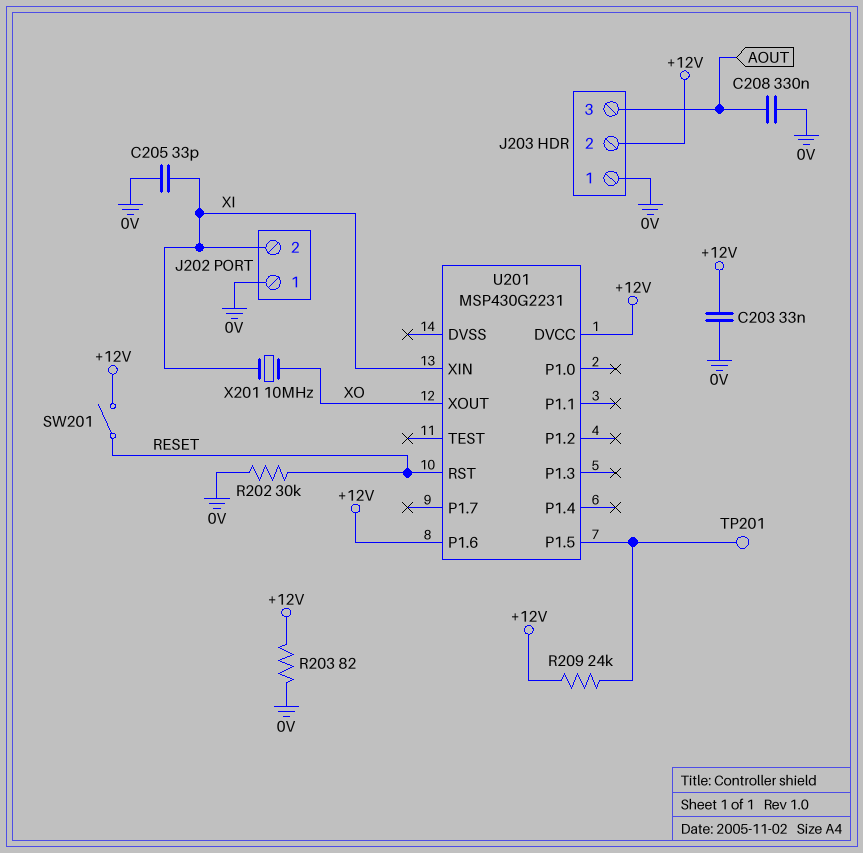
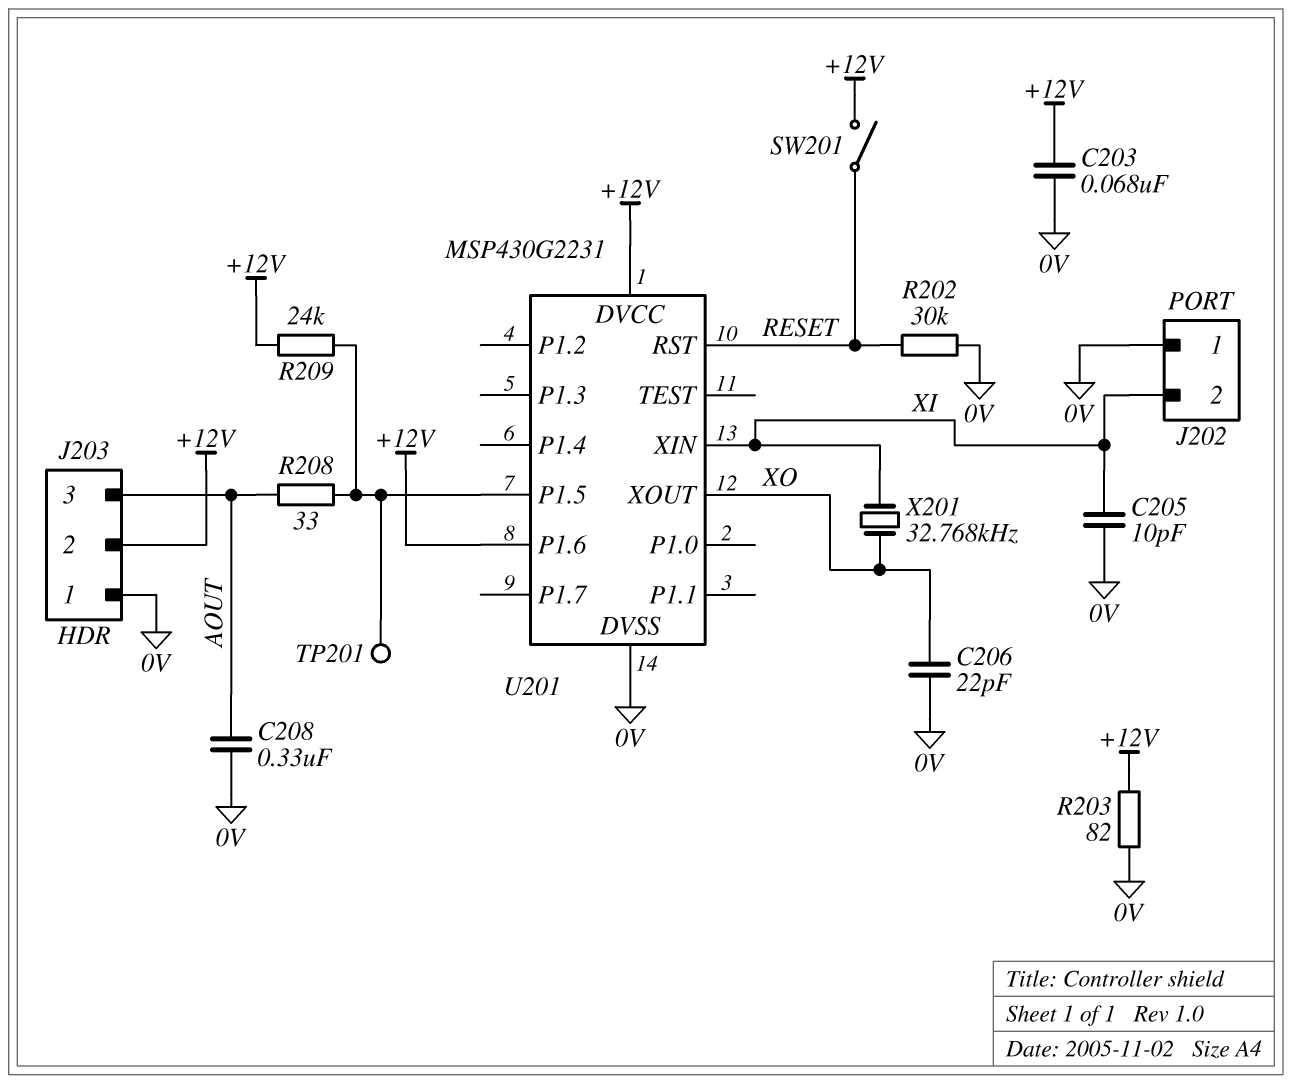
C203: 33nF (+12V, 0V) -> 68nF (+12V, 0V)
C205: 33pF (0V, XI) -> 10pF (0V, XI)
C206: none -> 22pF (0V, XO)
R208: none -> 33 (AOUT, U201/P1.5)
U201 pin DVSS: none -> 0V
X201: 10MHz (XI, XO) -> 32.768kHz (XI, XO)

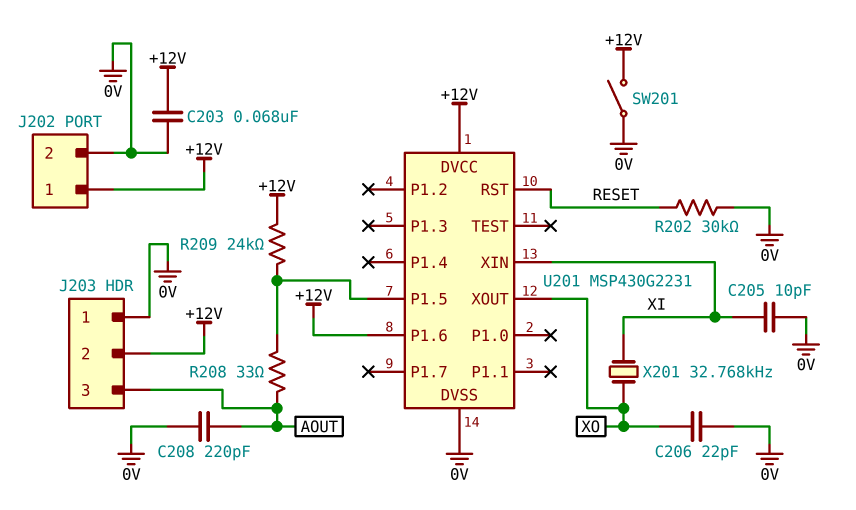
C208: 330nF (0V, AOUT) -> 220pF (0V, AOUT)
J202 pin 1: 0V -> +12V
J202 pin 2: XI -> 0V
R203: 82 (+12V, 0V) -> none
SW201: switch (+12V, RESET) -> switch (+12V, 0V)
TP201: test point (U201/P1.5) -> none

